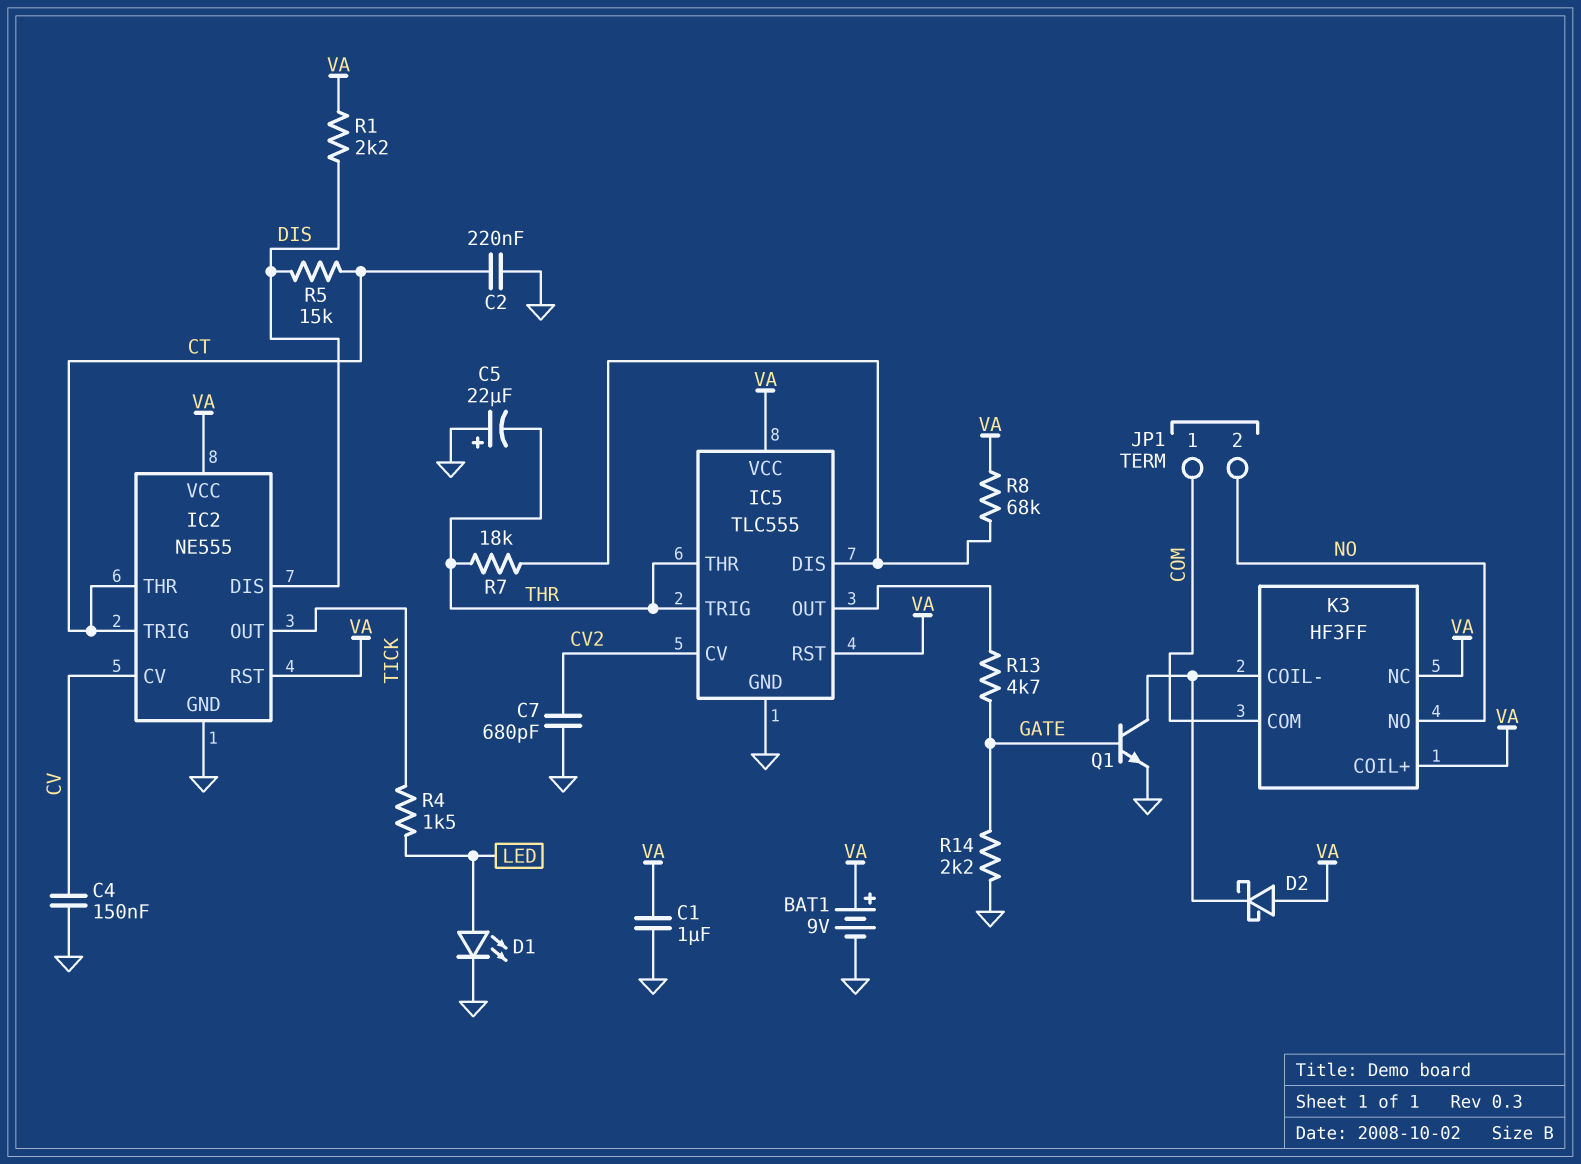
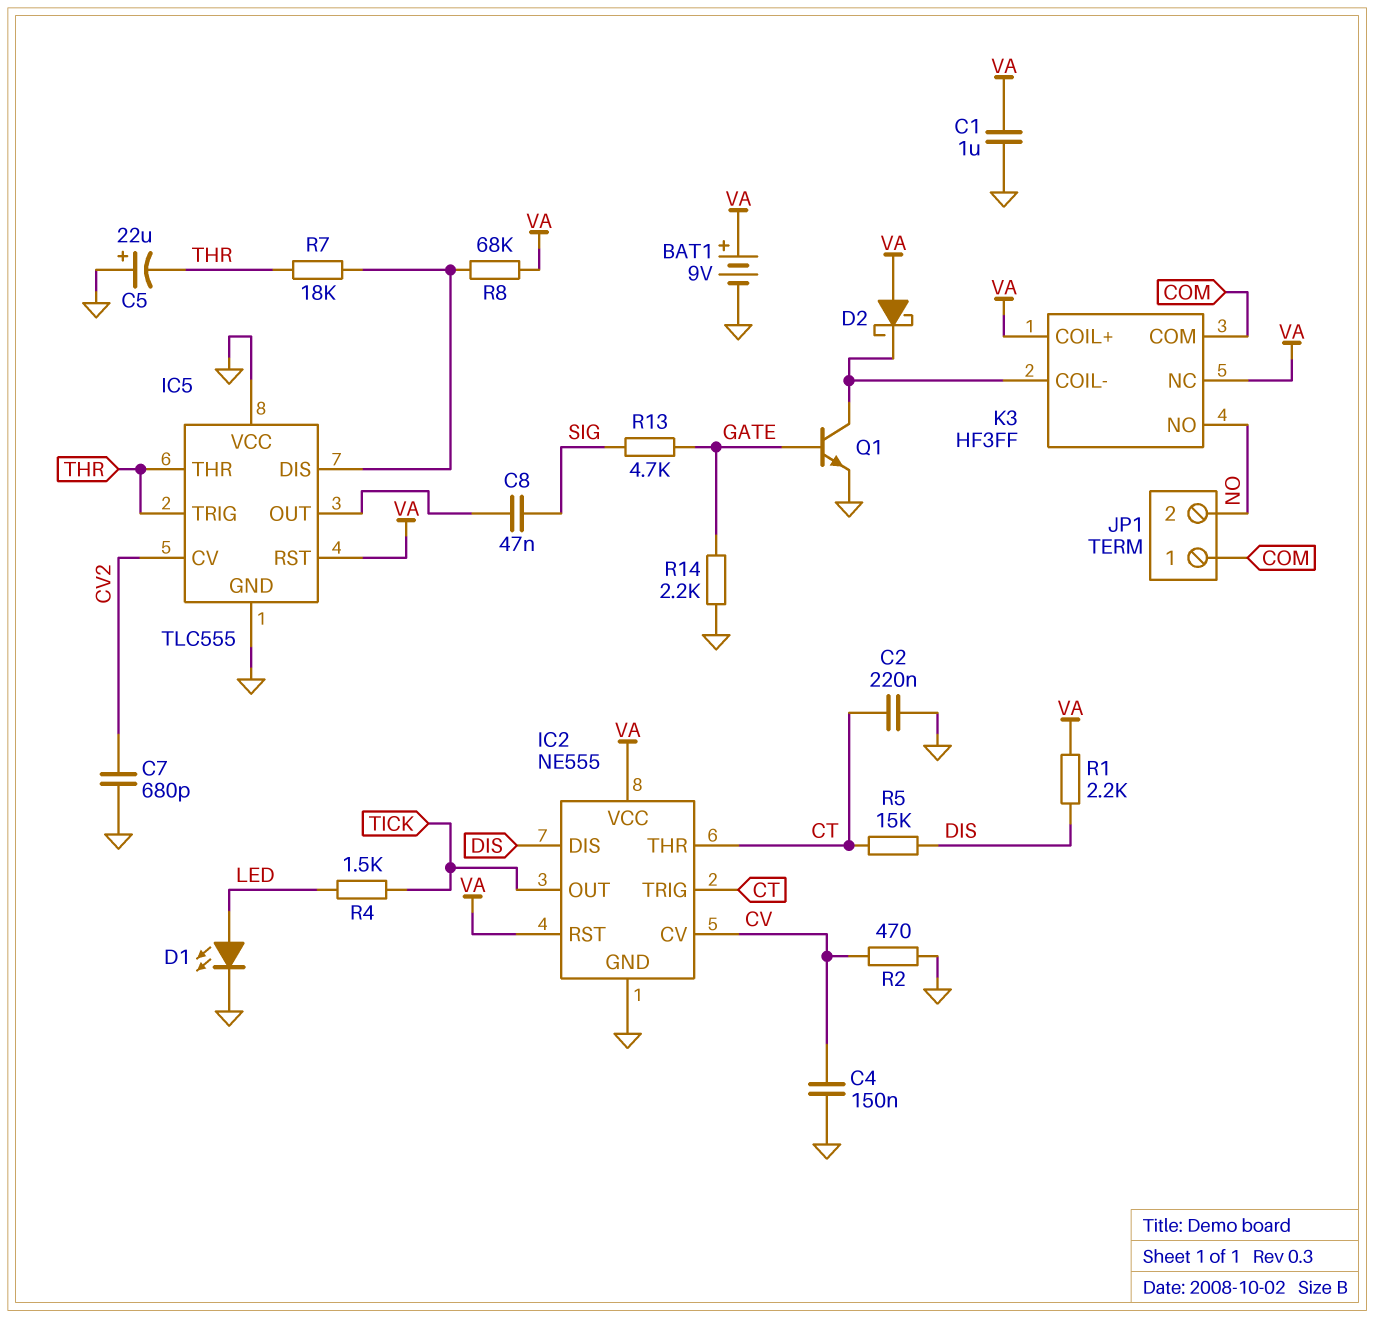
C8: none -> 47nF (IC5/OUT, SIG)
IC5 pin VCC: VA -> GND
R2: none -> 470 (CV, GND)
R13: 4.7k (GATE, IC5/OUT) -> 4.7k (GATE, SIG)

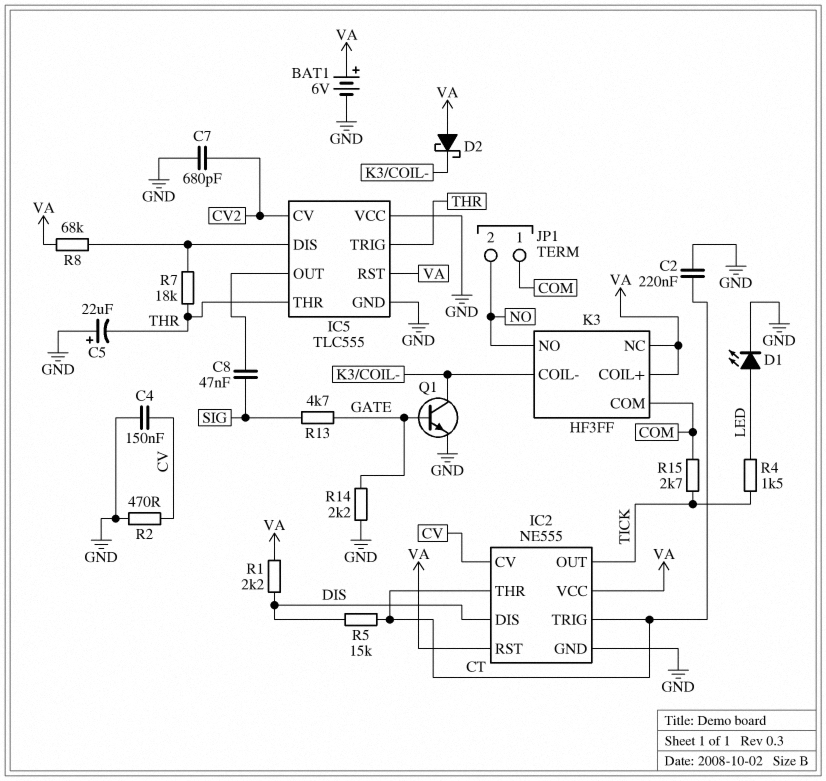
BAT1: 9V (plus VA, minus GND) -> 6V (plus VA, minus GND)
C1: 1uF (GND, VA) -> none
R15: none -> 2.7k (COM, TICK)

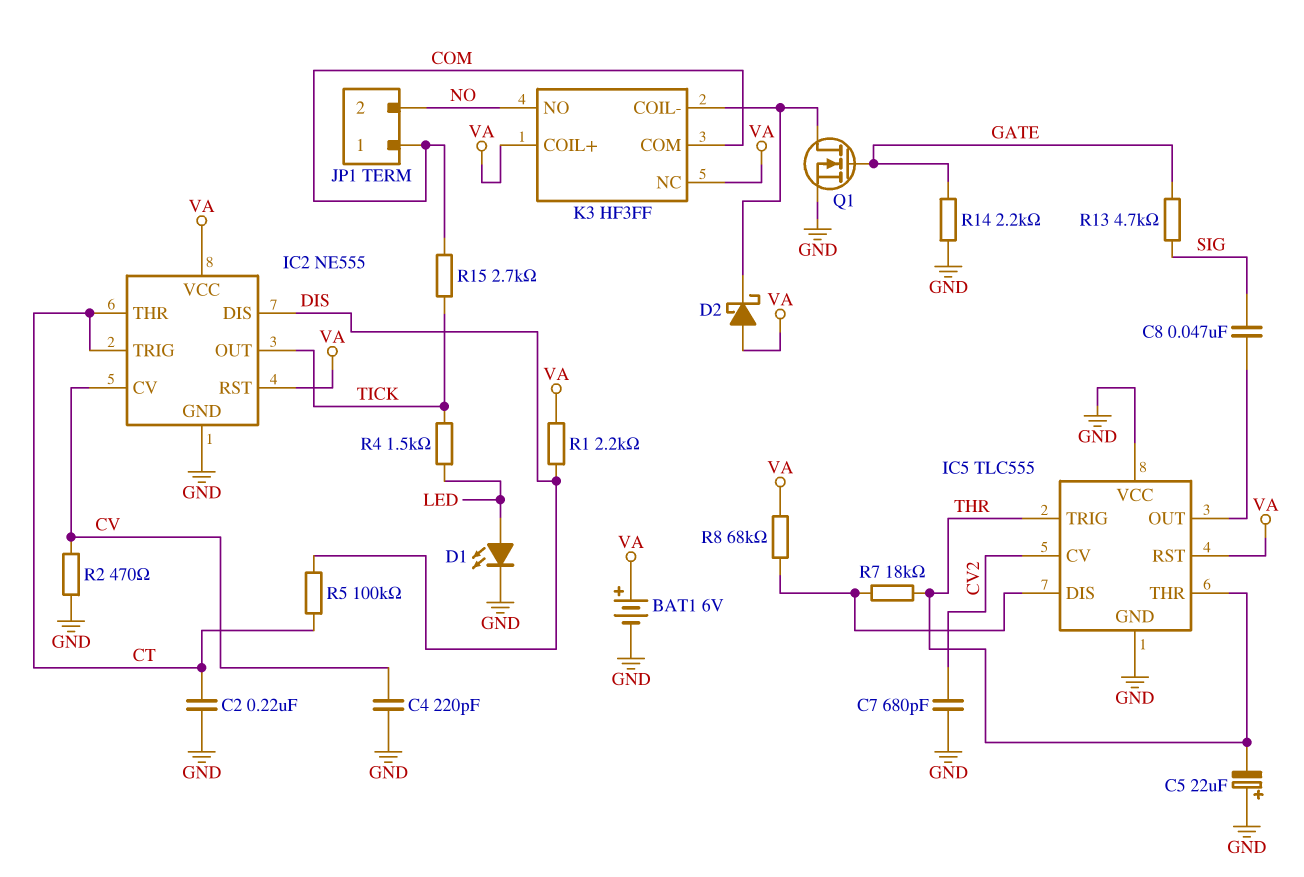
C4: 150nF (CV, GND) -> 220pF (CV, GND)
Q1: NPN (B GATE, C K3/COIL-, E GND) -> NMOS (G GATE, D K3/COIL-, S GND)
R5: 15k (CT, DIS) -> 100k (CT, DIS)

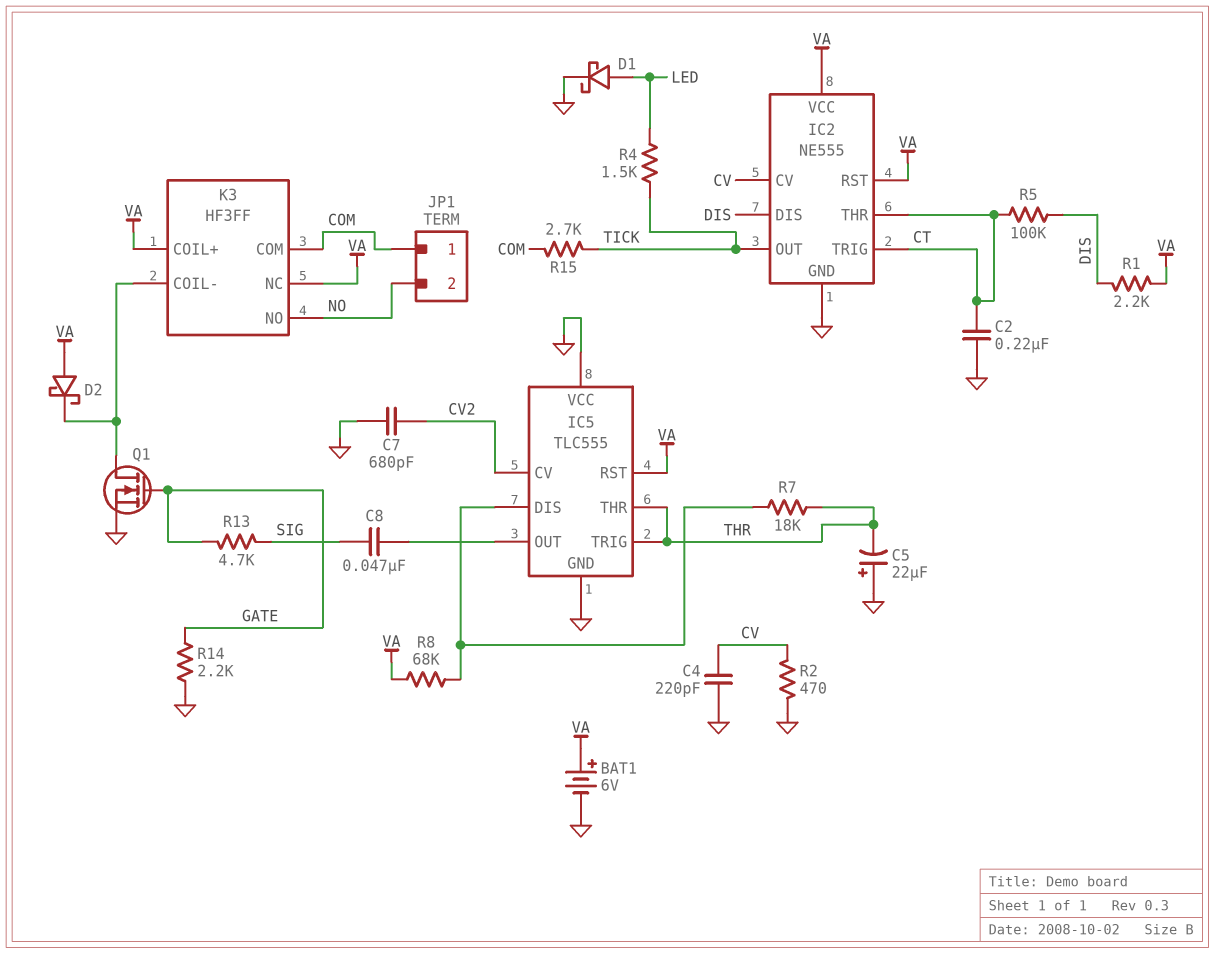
D1: LED (A LED, K GND) -> schottky (A LED, K GND)

